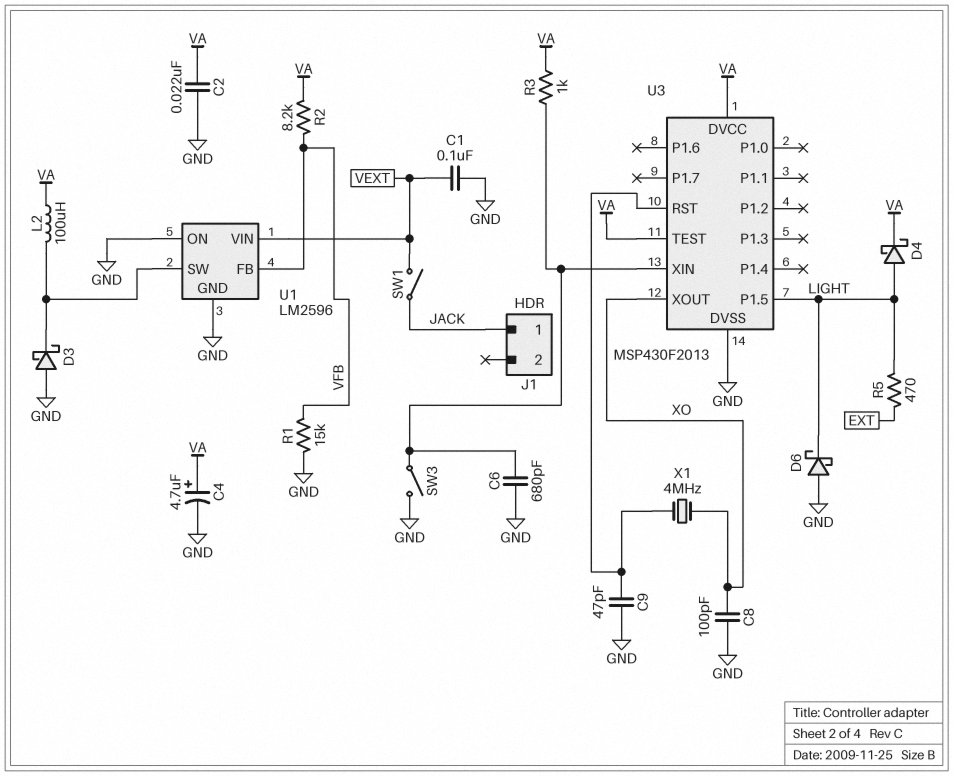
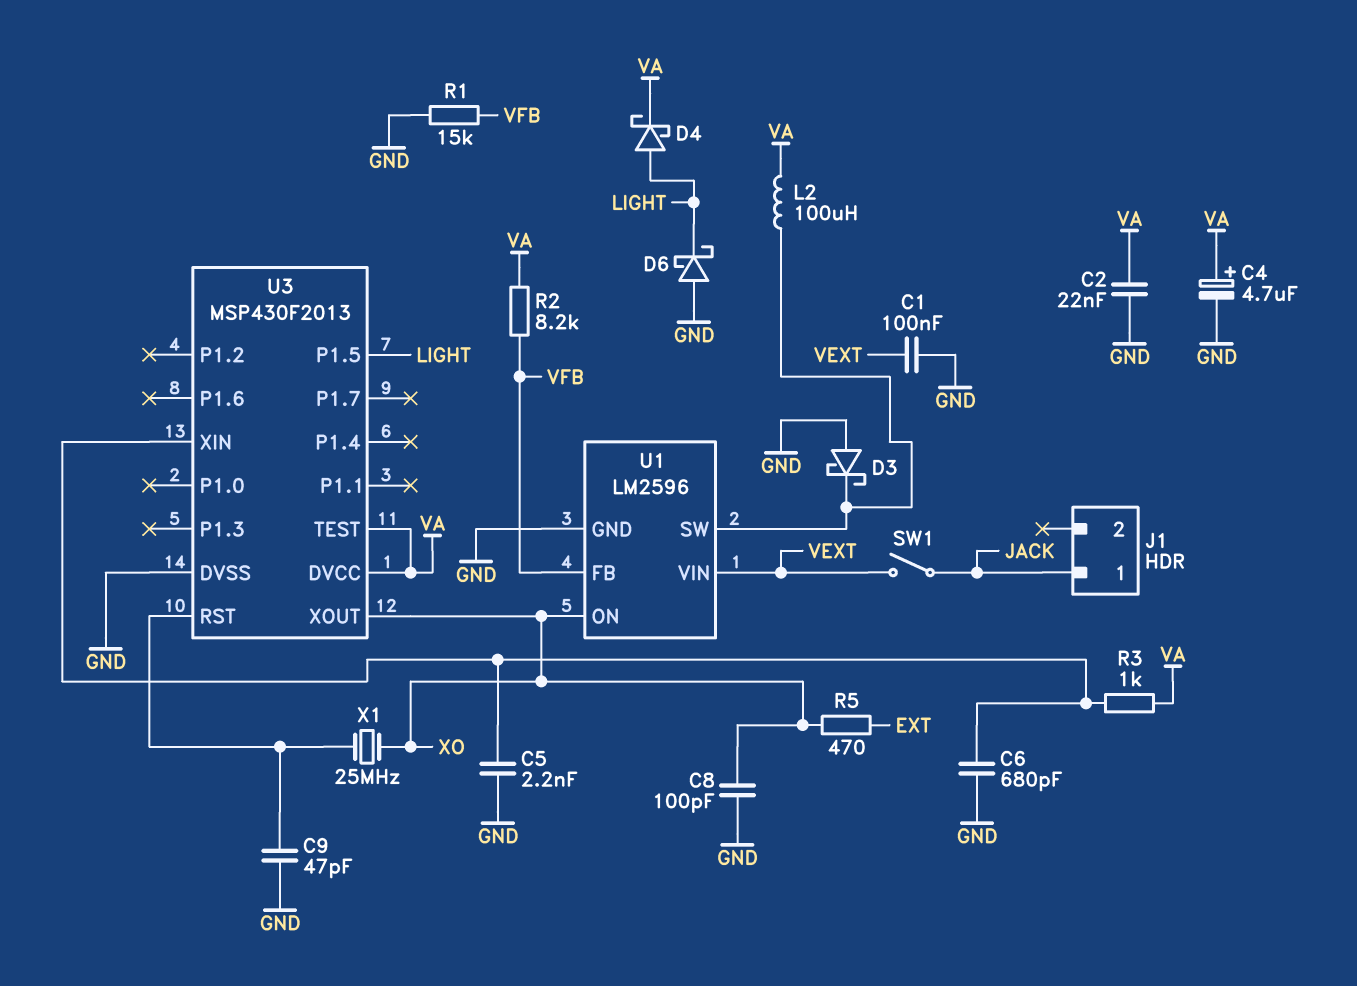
C5: none -> 2.2nF (GND, U3/XIN)
R5: 470 (EXT, LIGHT) -> 470 (EXT, XO)
SW3: switch (GND, U3/XIN) -> none
U1 pin ON: GND -> XO
X1: 4MHz (U3/RST, XO) -> 25MHz (U3/RST, XO)

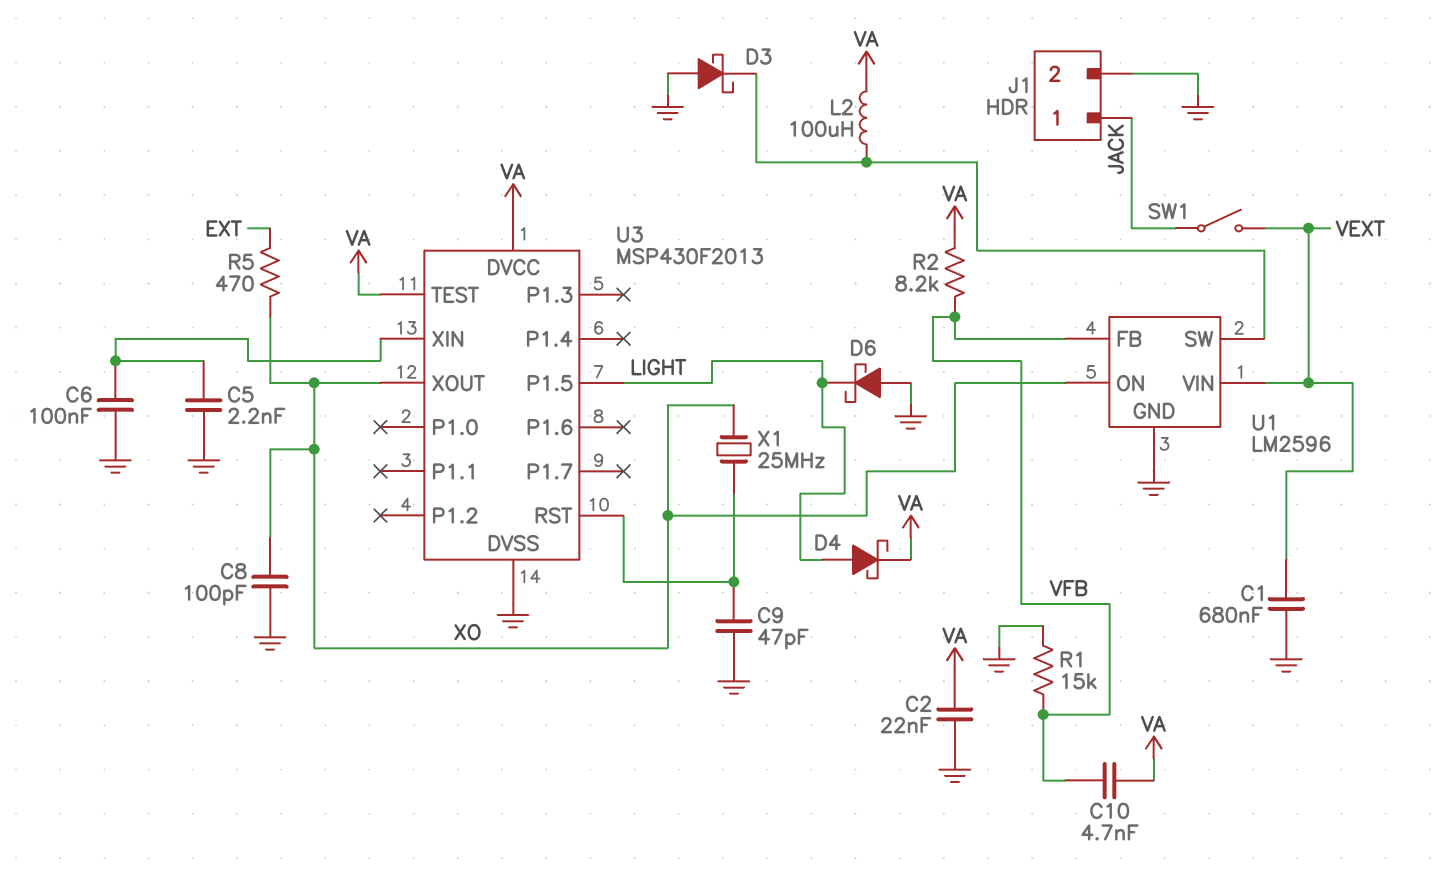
C1: 100nF (GND, VEXT) -> 680nF (GND, VEXT)
C4: 4.7uF (plus VA, minus GND) -> none
C6: 680pF (GND, U3/XIN) -> 100nF (GND, U3/XIN)
C10: none -> 4.7nF (VA, VFB)
J1 pin 2: none -> GND
R3: 1k (U3/XIN, VA) -> none

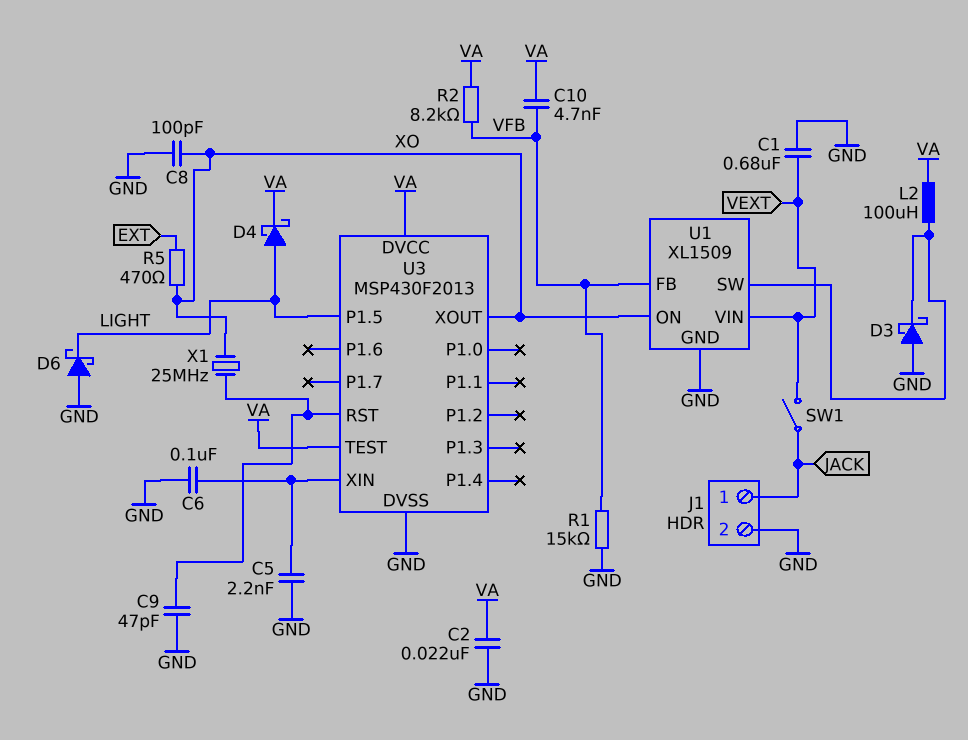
U1: LM2596 -> XL1509

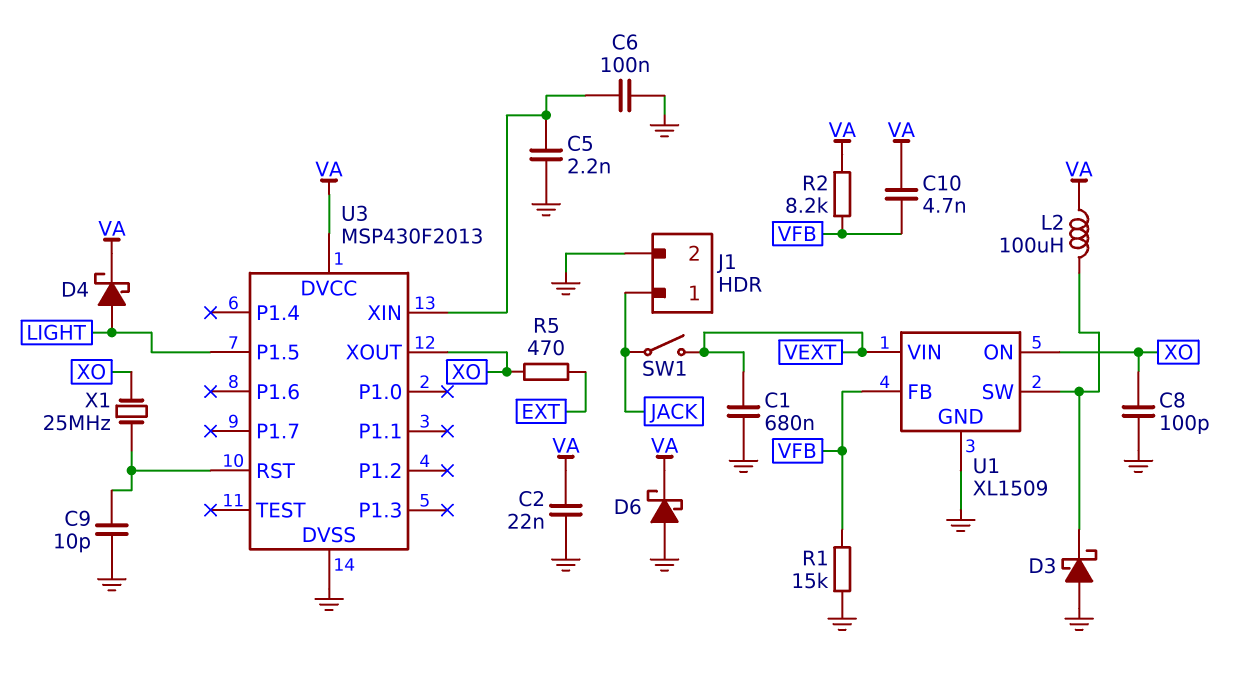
C9: 47pF (GND, U3/RST) -> 10pF (GND, U3/RST)
D6: schottky (A GND, K LIGHT) -> schottky (A GND, K VA)
U3 pin TEST: VA -> none

